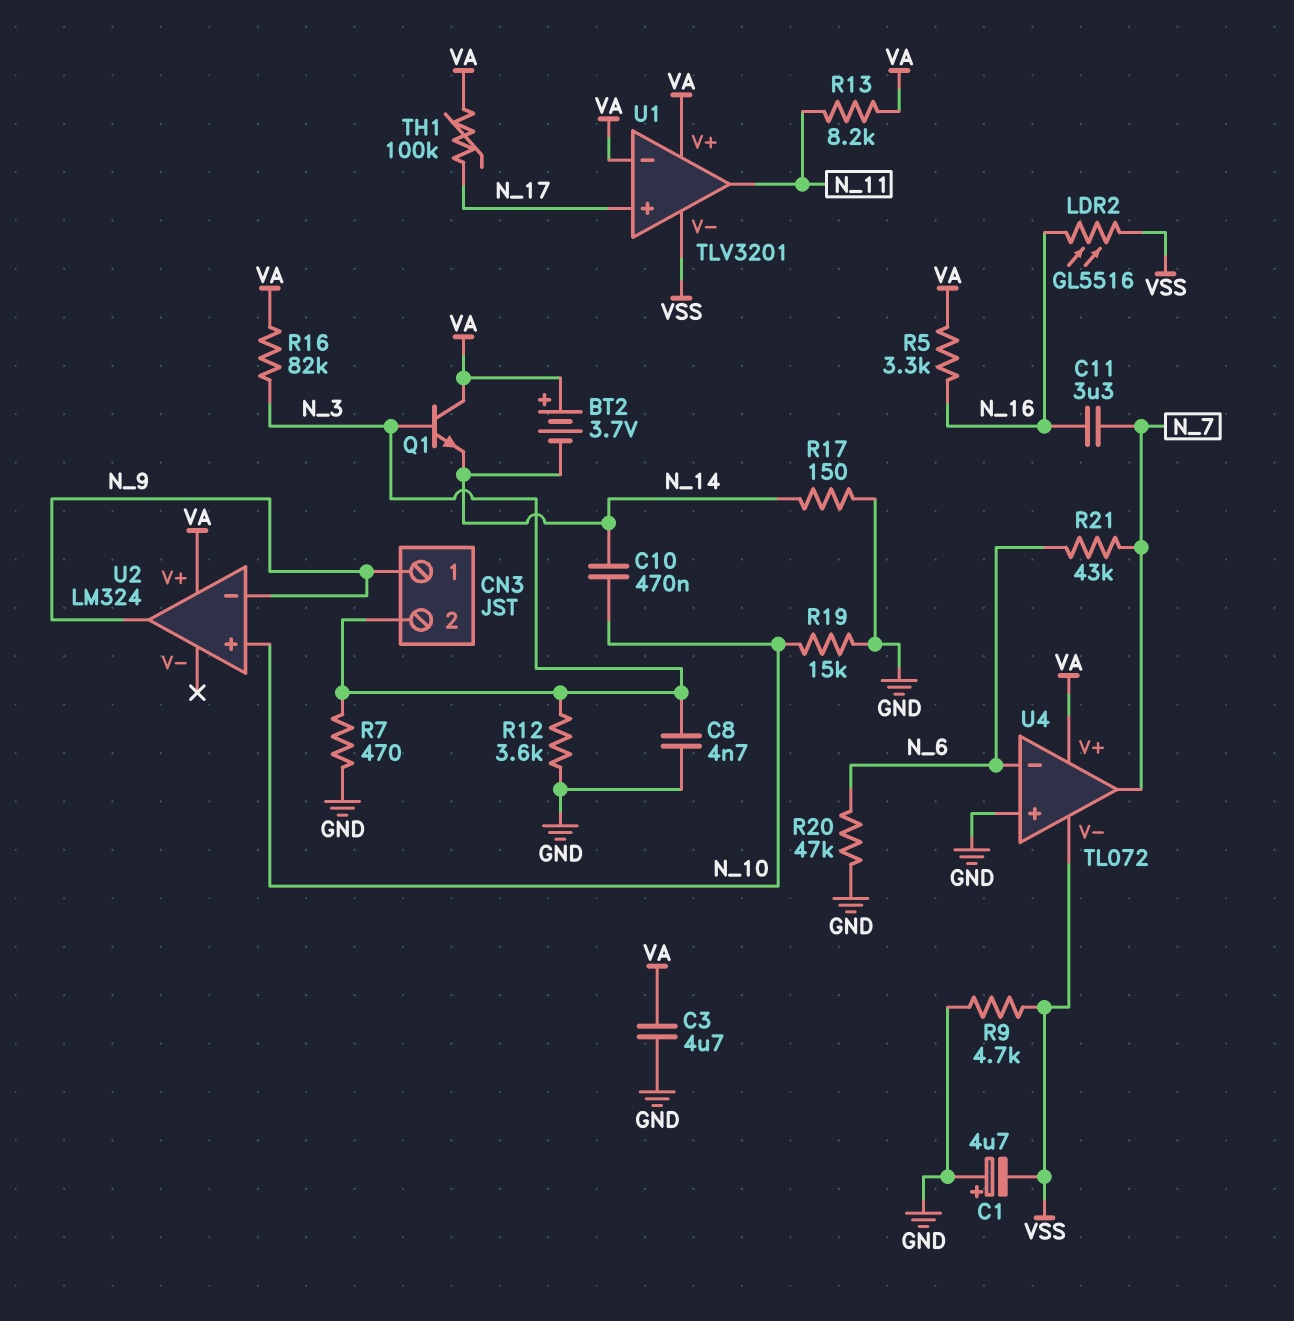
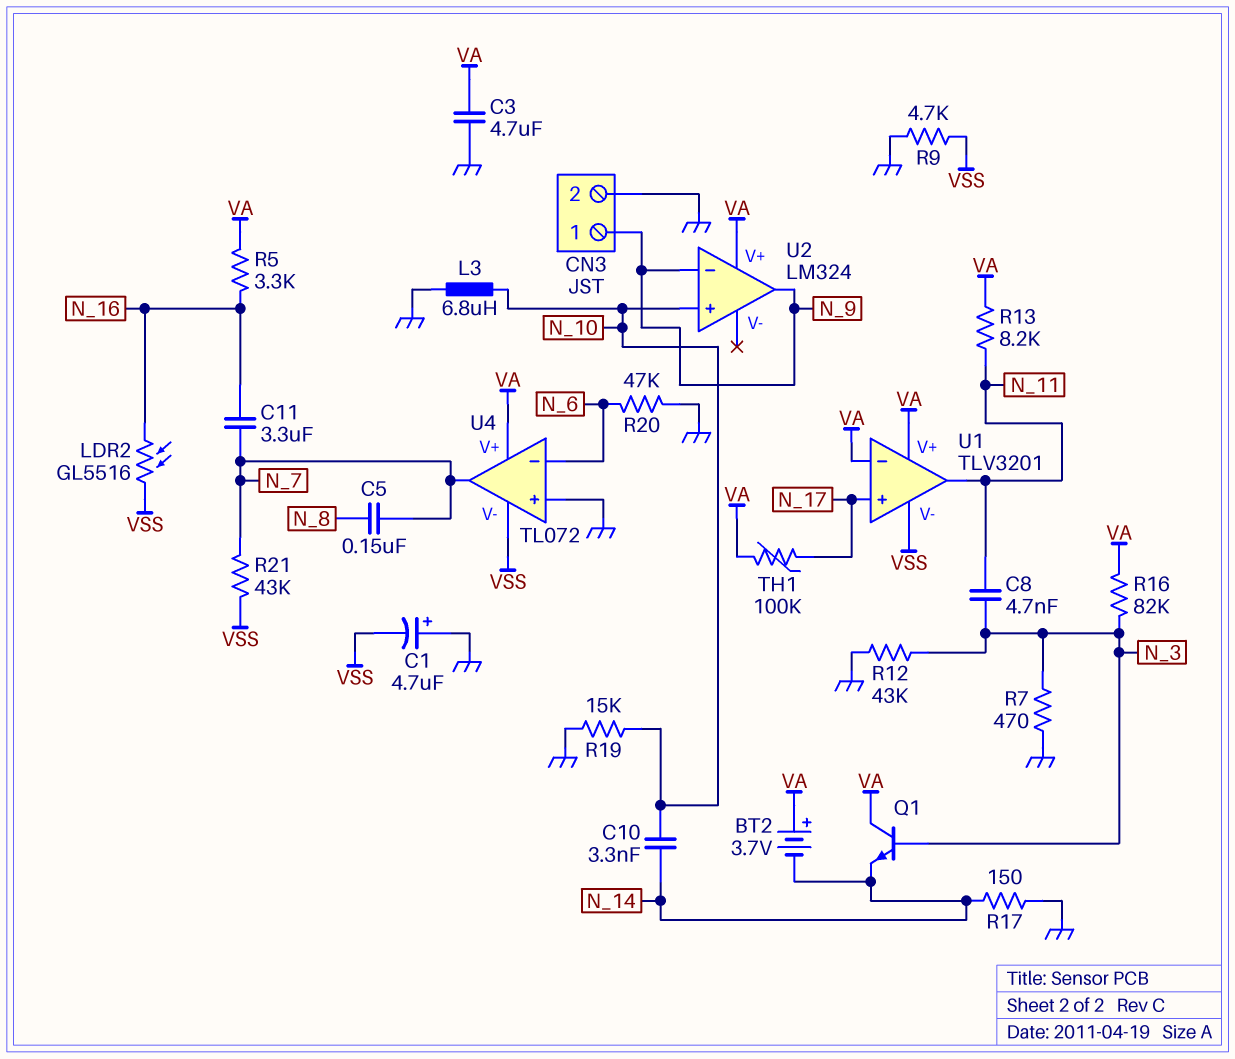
C5: none -> 150nF (N_7, N_8)
C8: 4.7nF (GND, N_3) -> 4.7nF (N_3, N_11)
C10: 470nF (N_10, N_14) -> 3.3nF (N_10, N_14)
CN3 pin 2: N_3 -> GND
L3: none -> 6.8uH (GND, N_10)
R12: 3.6k (GND, N_3) -> 43k (GND, N_3)
R21: 43k (N_6, N_7) -> 43k (N_7, VSS)

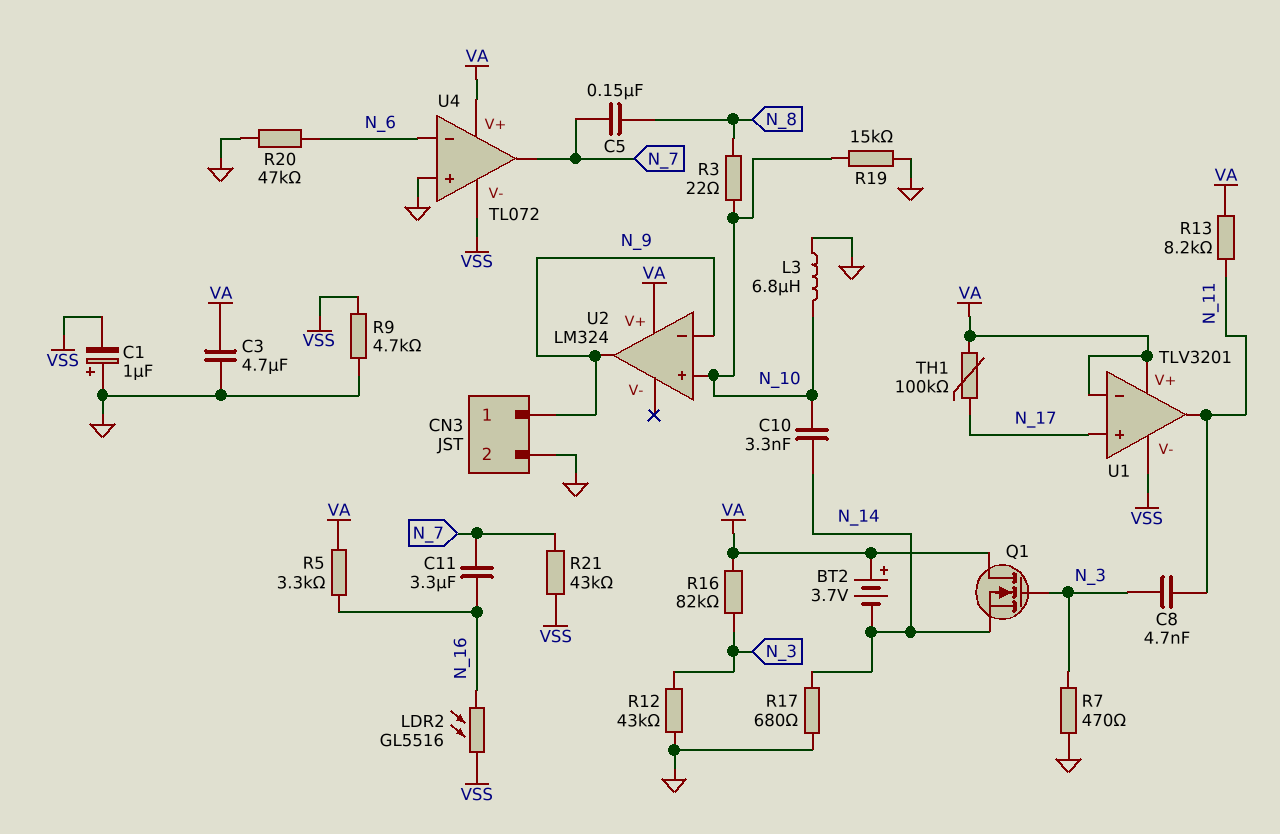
C1: 4.7uF (plus GND, minus VSS) -> 1uF (plus GND, minus VSS)
Q1: NPN (B N_3, C VA, E N_14) -> NMOS (G N_3, D VA, S N_14)
R3: none -> 22 (N_8, N_10)
R17: 150 (GND, N_14) -> 680 (GND, N_14)

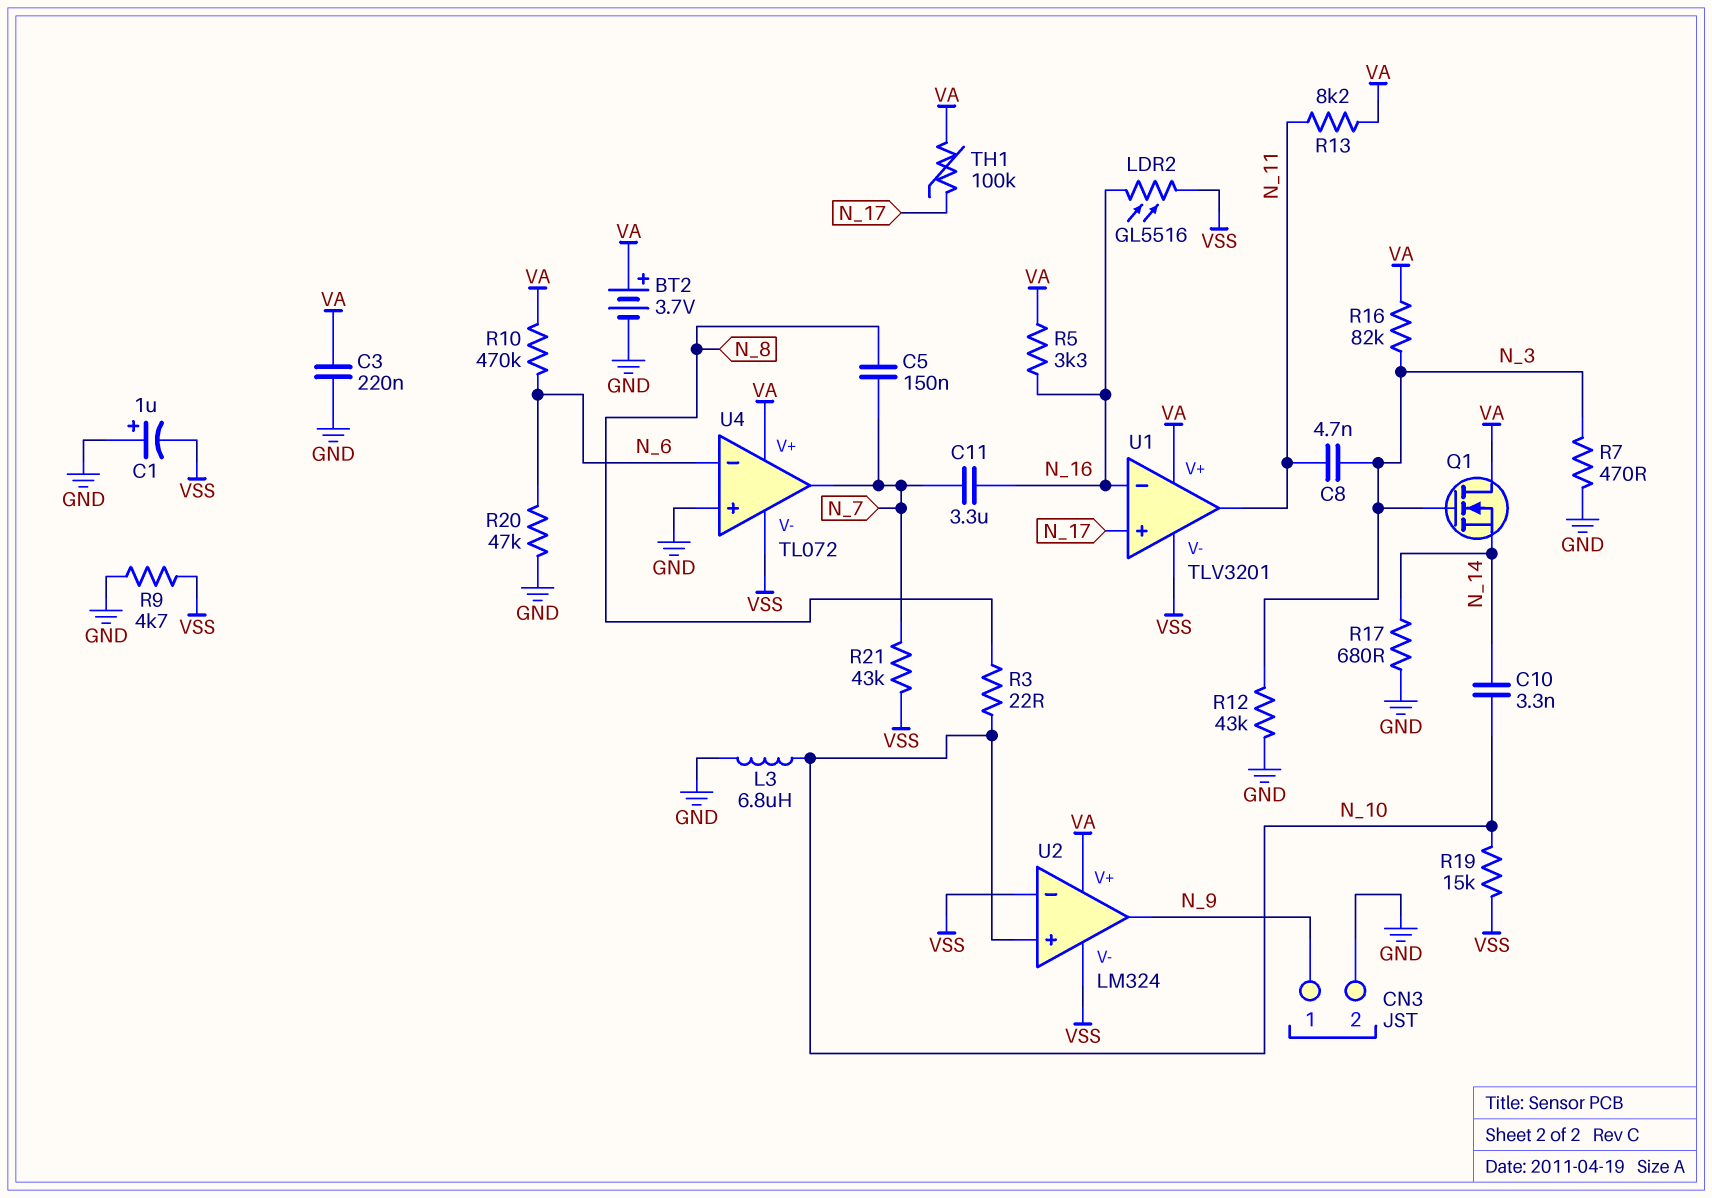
BT2: 3.7V (plus VA, minus N_14) -> 3.7V (plus VA, minus GND)
C3: 4.7uF (GND, VA) -> 220nF (GND, VA)
R10: none -> 470k (N_6, VA)
R19: 15k (GND, N_10) -> 15k (N_10, VSS)
U1 pin in-: VA -> N_16
U2 pin V-: none -> VSS
U2 pin in-: N_9 -> VSS

